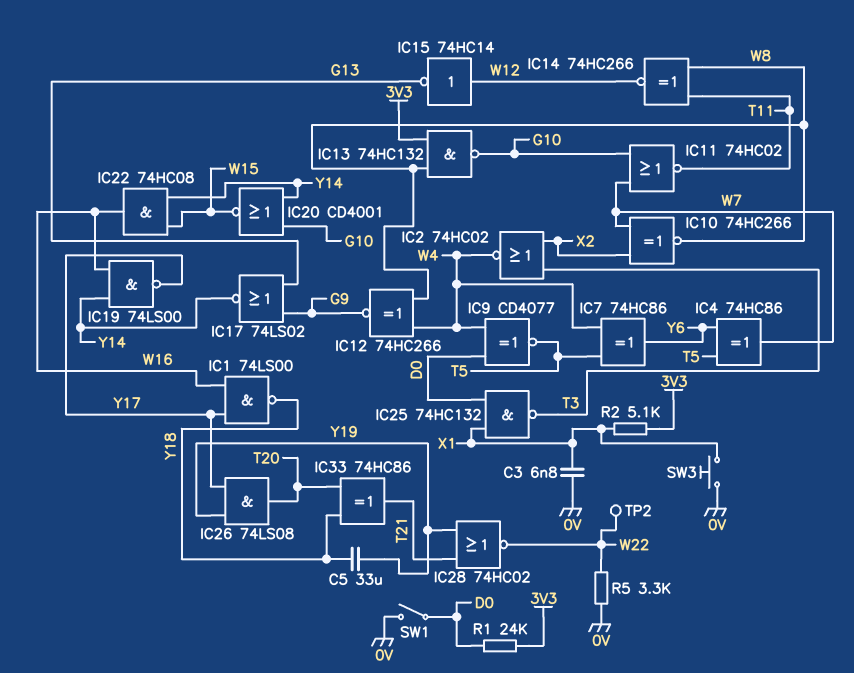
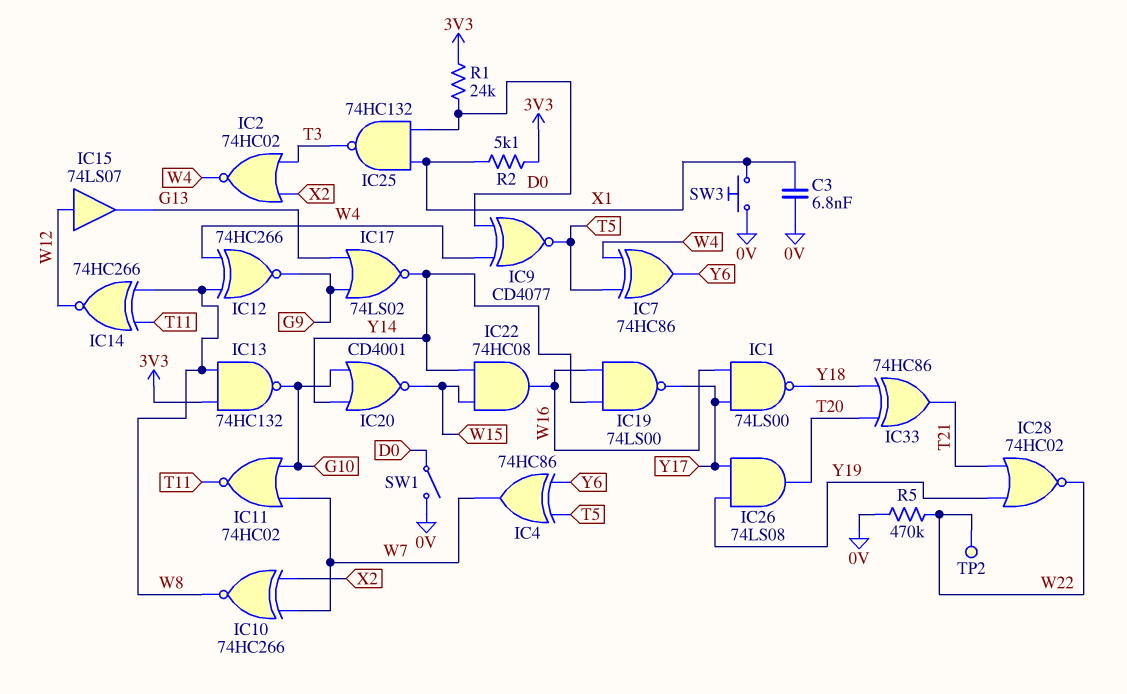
C5: 33uF (Y18, Y19) -> none
IC15: NOT 74HC14 (in W12, out G13) -> buffer 74LS07 (in W12, out G13)
R5: 3.3k (0V, W22) -> 470k (0V, W22)

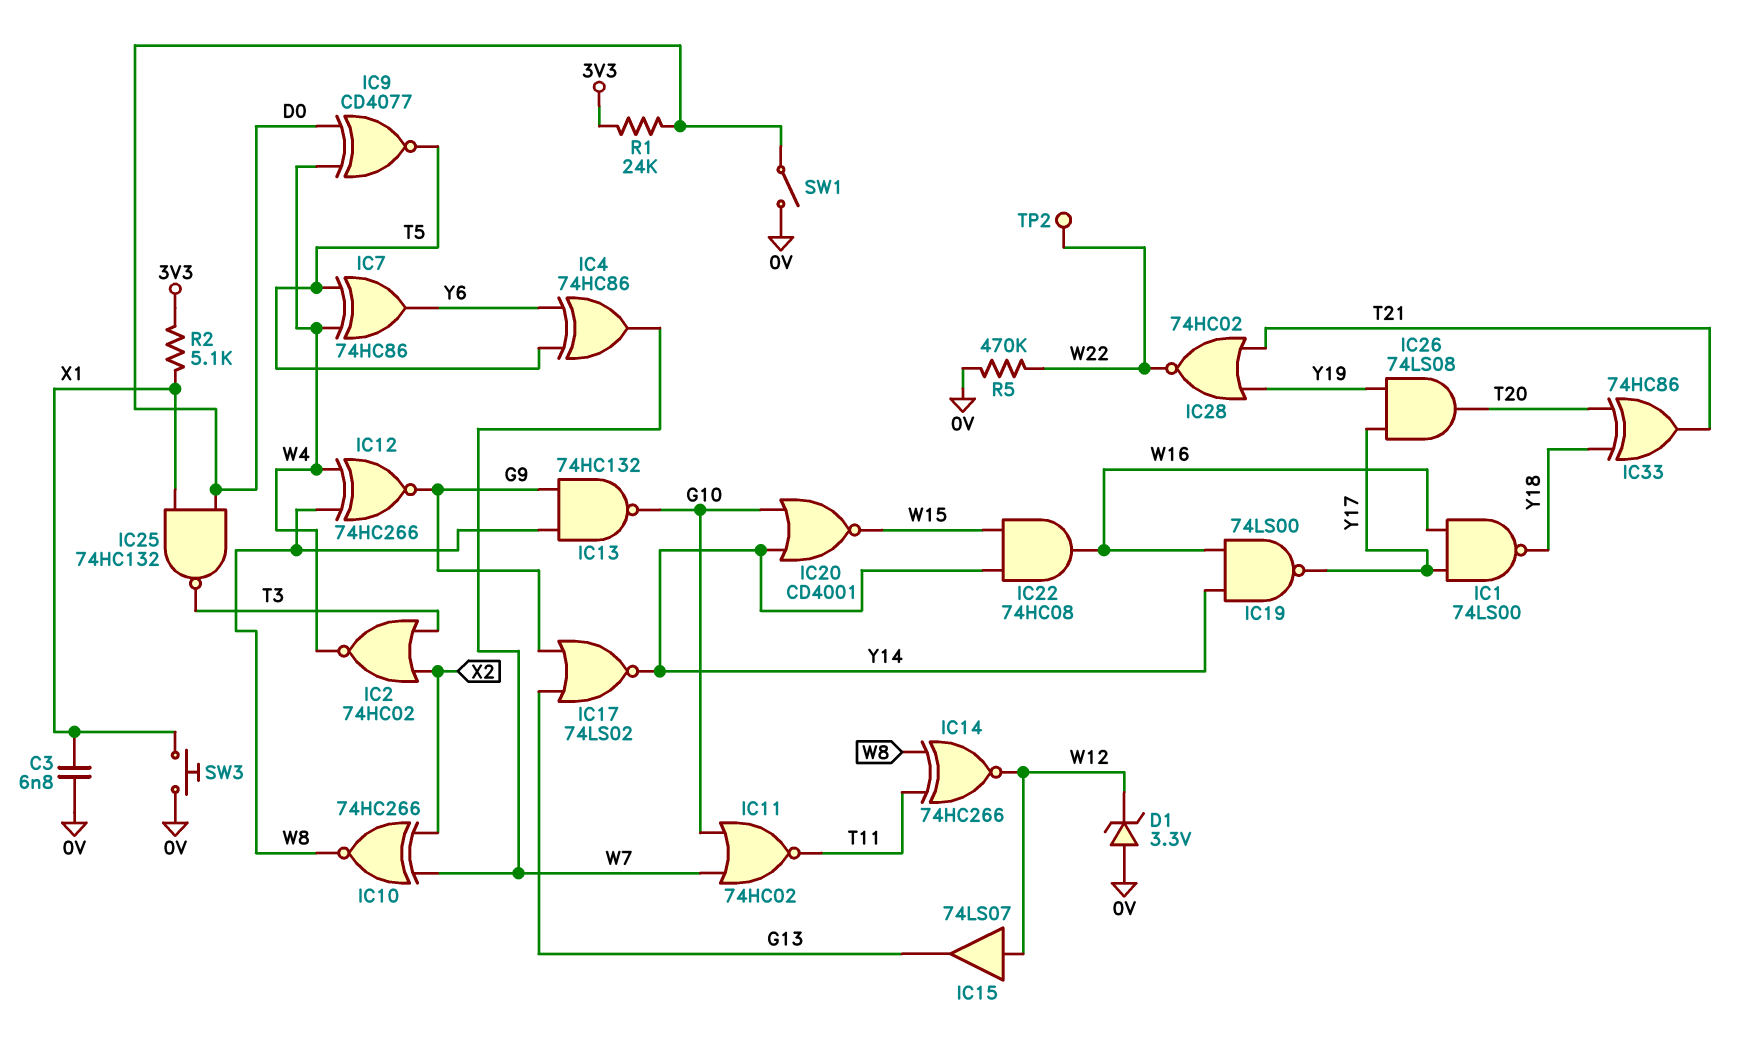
D1: none -> zener 3.3V (A 0V, K W12)
IC13: NAND 74HC132 (in 3V3, in W8, out G10) -> NAND 74HC132 (in G9, in W8, out G10)

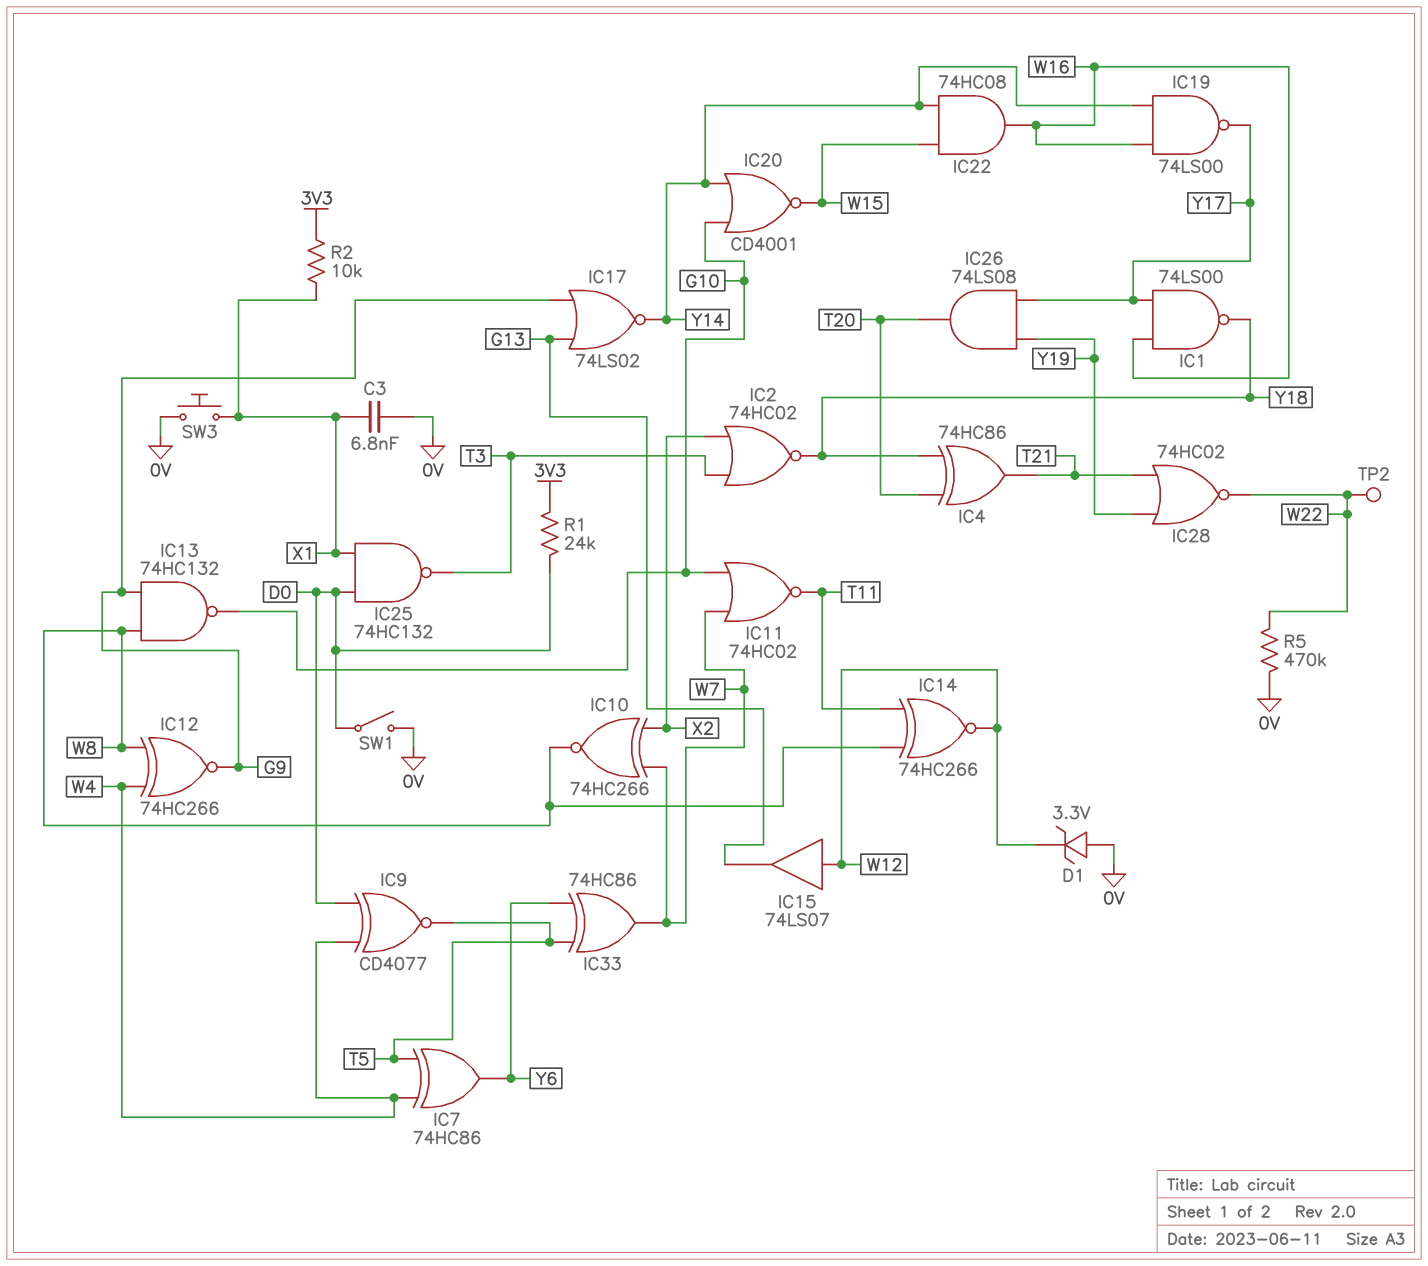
IC2: NOR 74HC02 (in T3, in X2, out W4) -> NOR 74HC02 (in T3, in X2, out Y18)
IC4: XOR 74HC86 (in T5, in Y6, out W7) -> XOR 74HC86 (in T20, in Y18, out T21)
IC33: XOR 74HC86 (in T20, in Y18, out T21) -> XOR 74HC86 (in T5, in Y6, out W7)
R2: 5.1k (3V3, X1) -> 10k (3V3, X1)

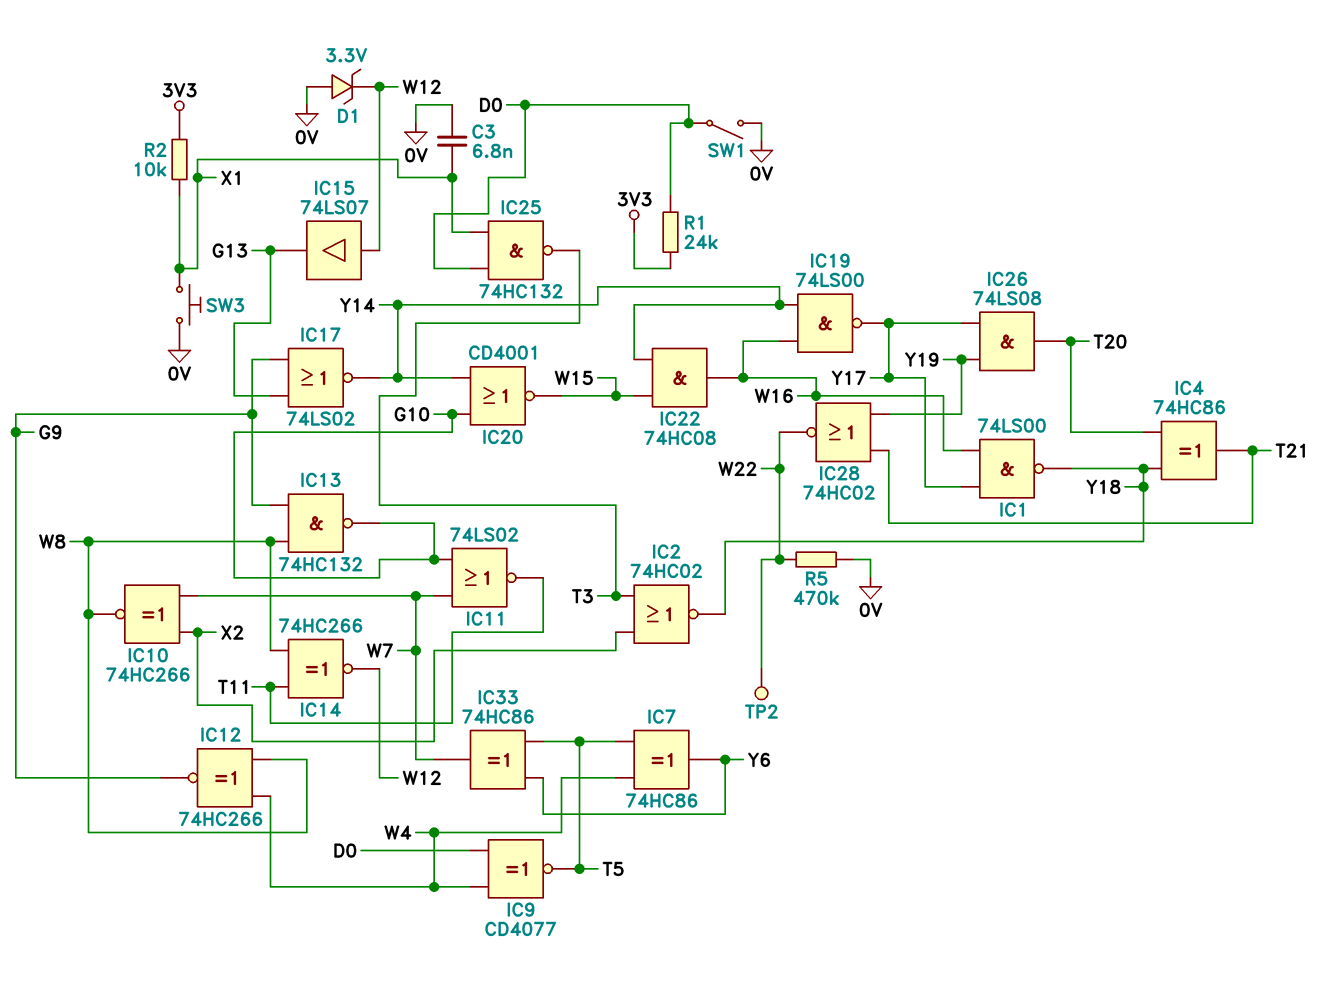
IC11: NOR 74HC02 (in G10, in W7, out T11) -> NOR 74LS02 (in G10, in W7, out T11)

